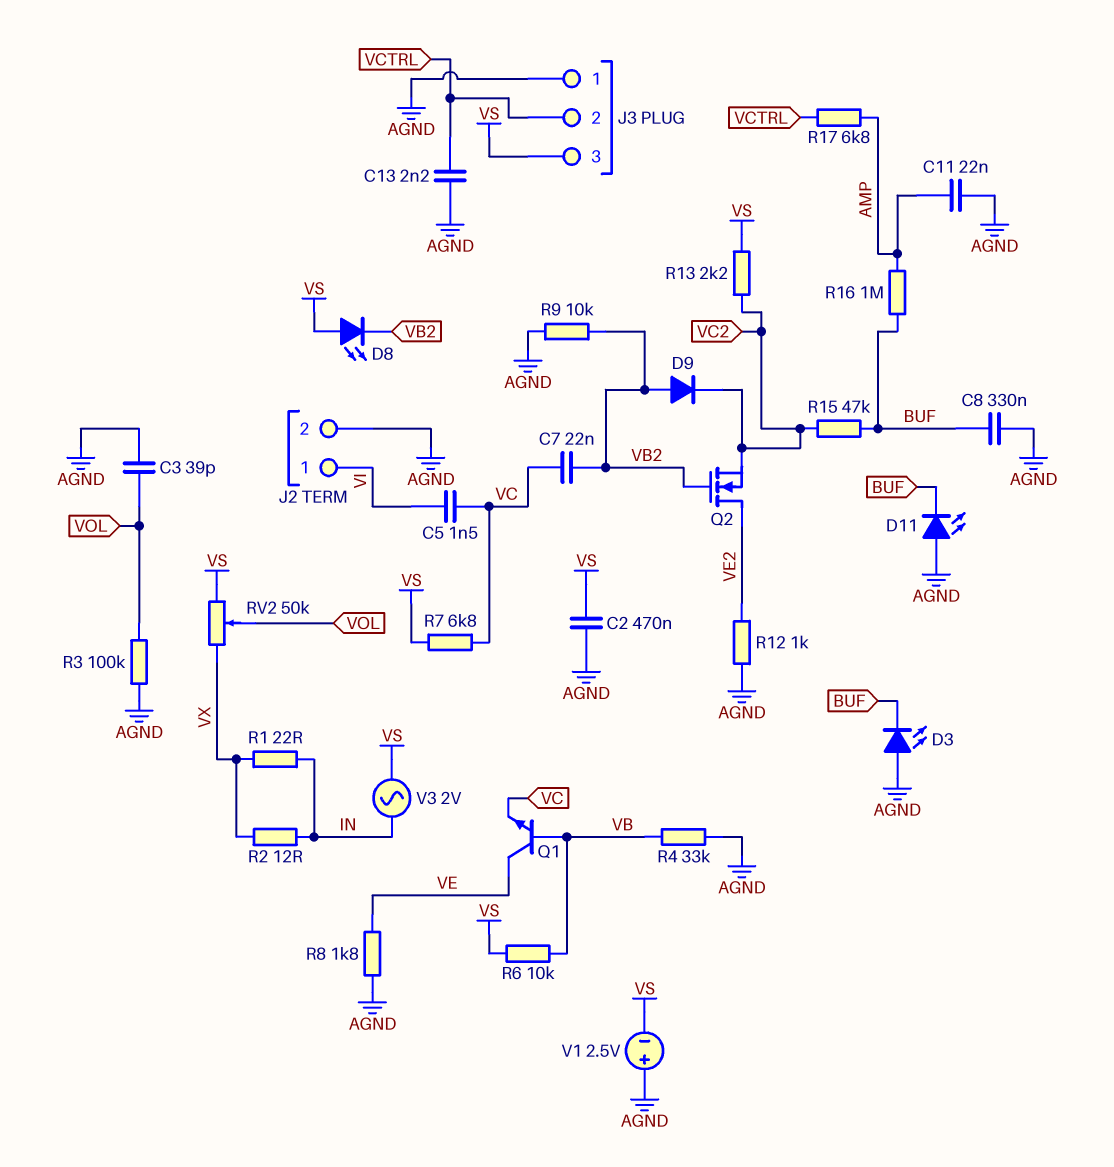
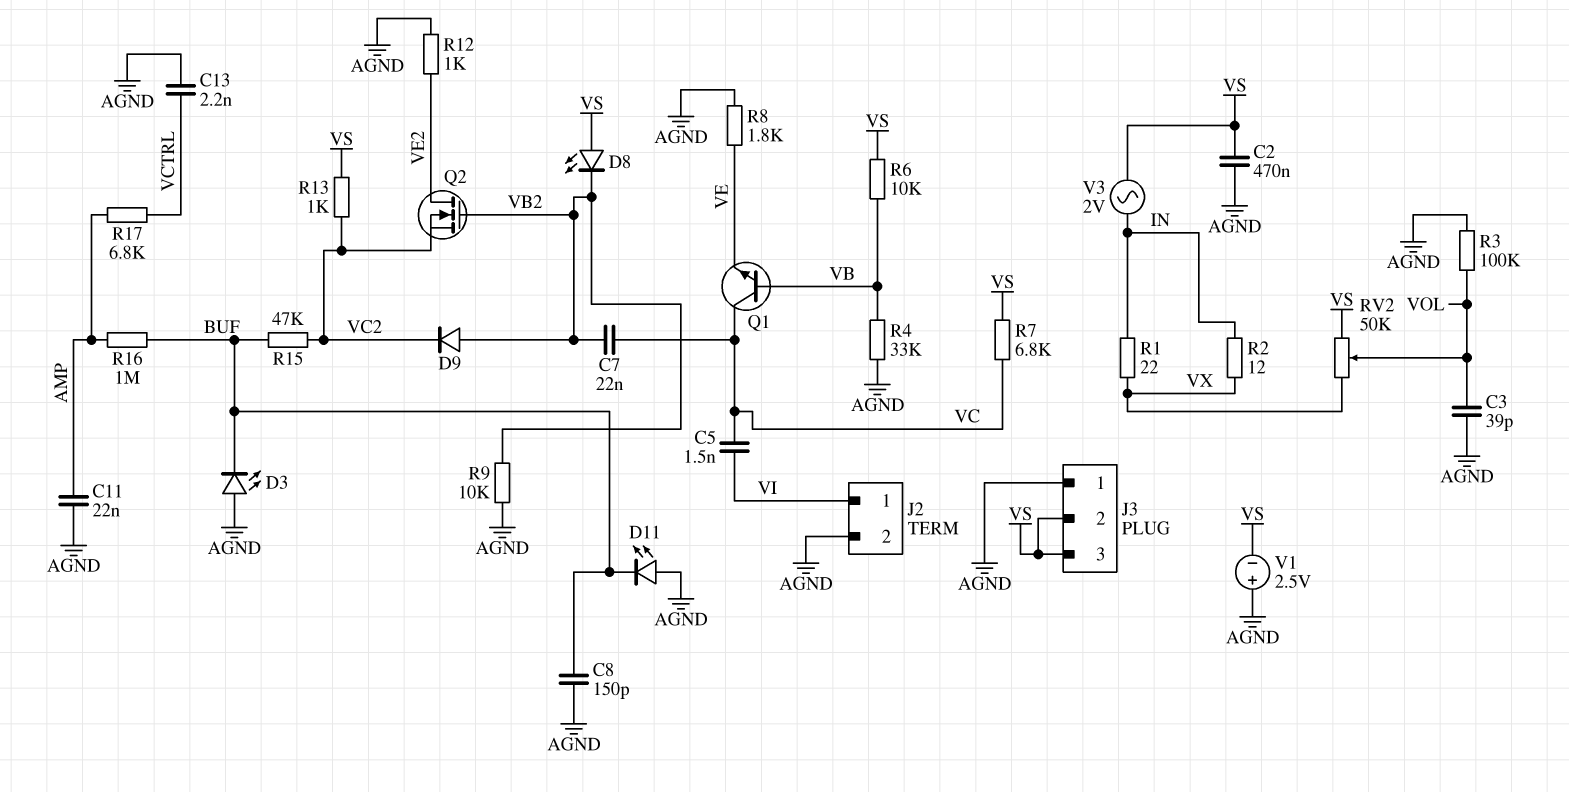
C8: 330nF (AGND, BUF) -> 150pF (AGND, BUF)
J3 pin 2: VCTRL -> VS
Q1: NPN (B VB, C VE, E VC) -> NPN (B VB, C VC, E VE)
R13: 2.2k (VC2, VS) -> 1k (VC2, VS)

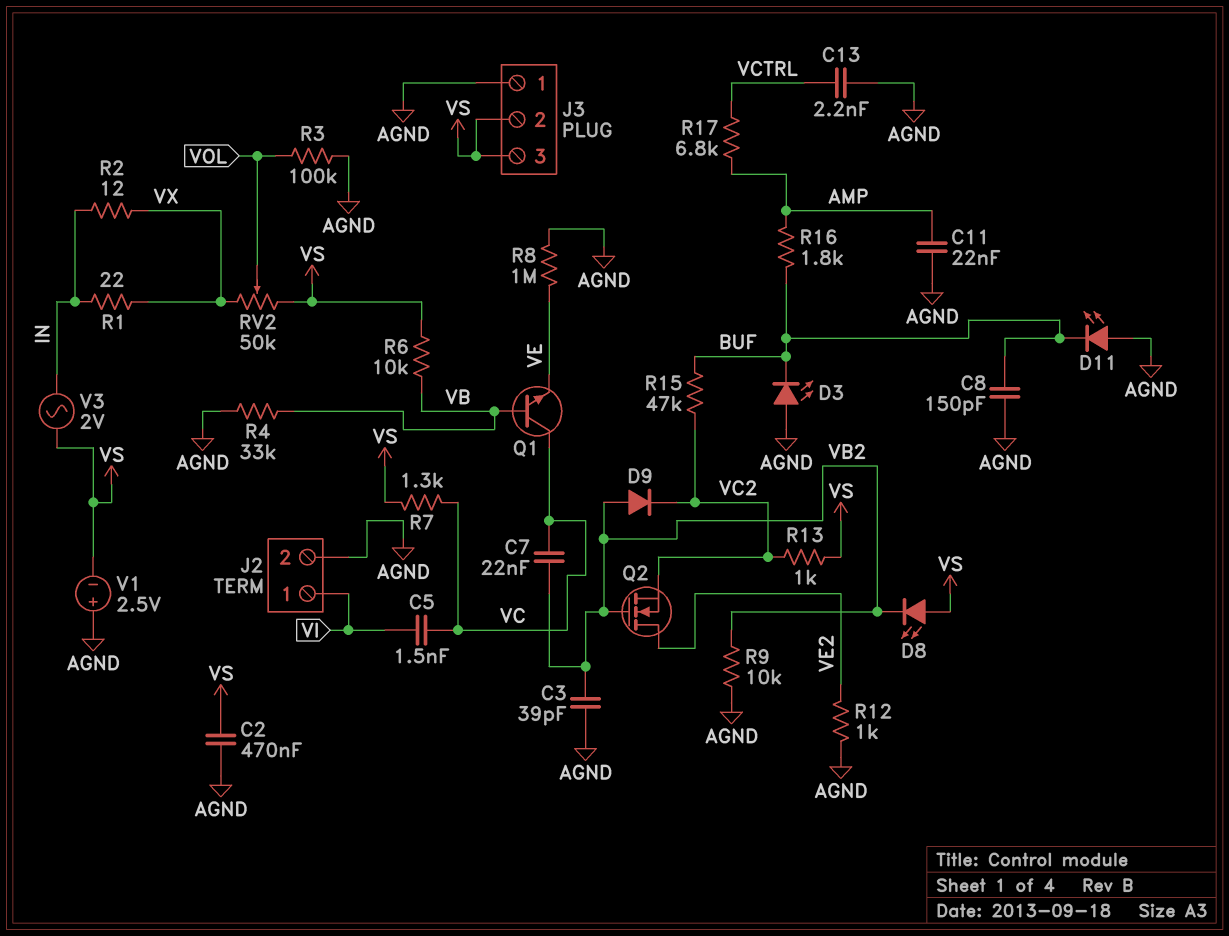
C3: 39pF (AGND, VOL) -> 39pF (AGND, VB2)
R7: 6.8k (VC, VS) -> 1.3k (VC, VS)
R8: 1.8k (AGND, VE) -> 1M (AGND, VE)
R16: 1M (AMP, BUF) -> 1.8k (AMP, BUF)

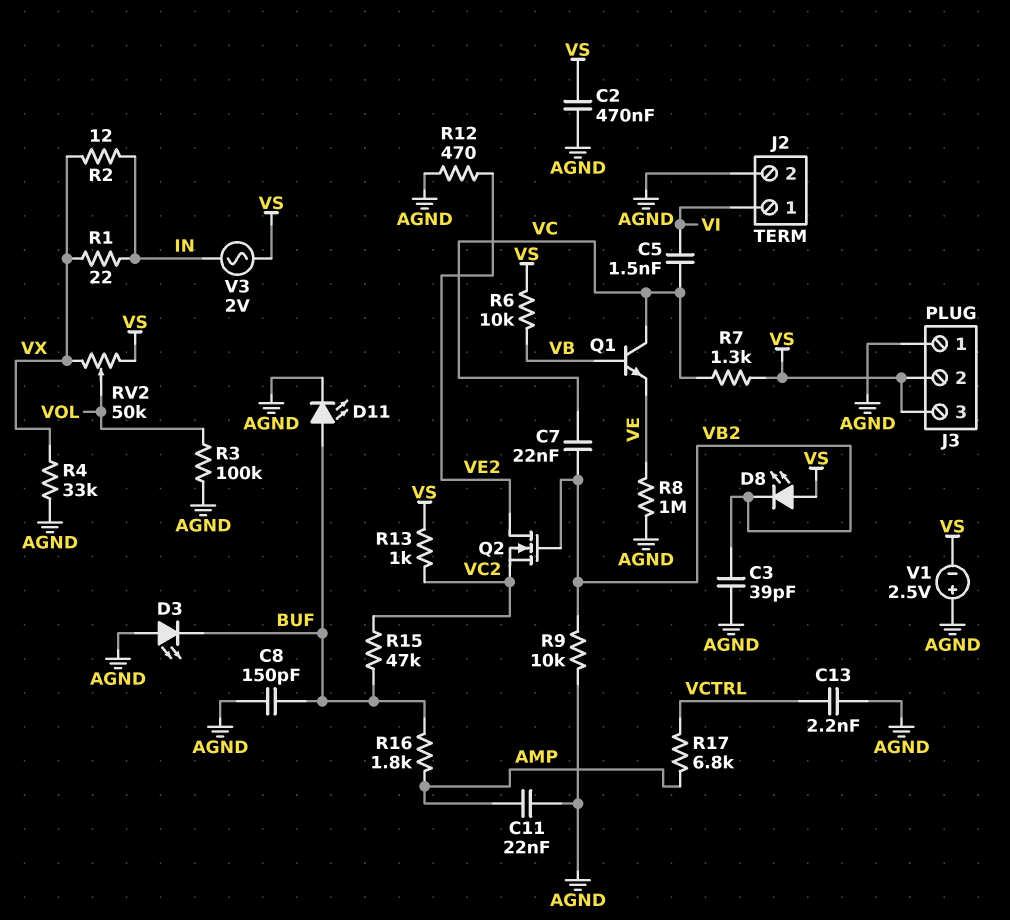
D9: diode (A VB2, K VC2) -> none
D11: LED (A AGND, K BUF) -> LED (A BUF, K AGND)
R4: 33k (AGND, VB) -> 33k (AGND, VX)
R12: 1k (AGND, VE2) -> 470 (AGND, VE2)

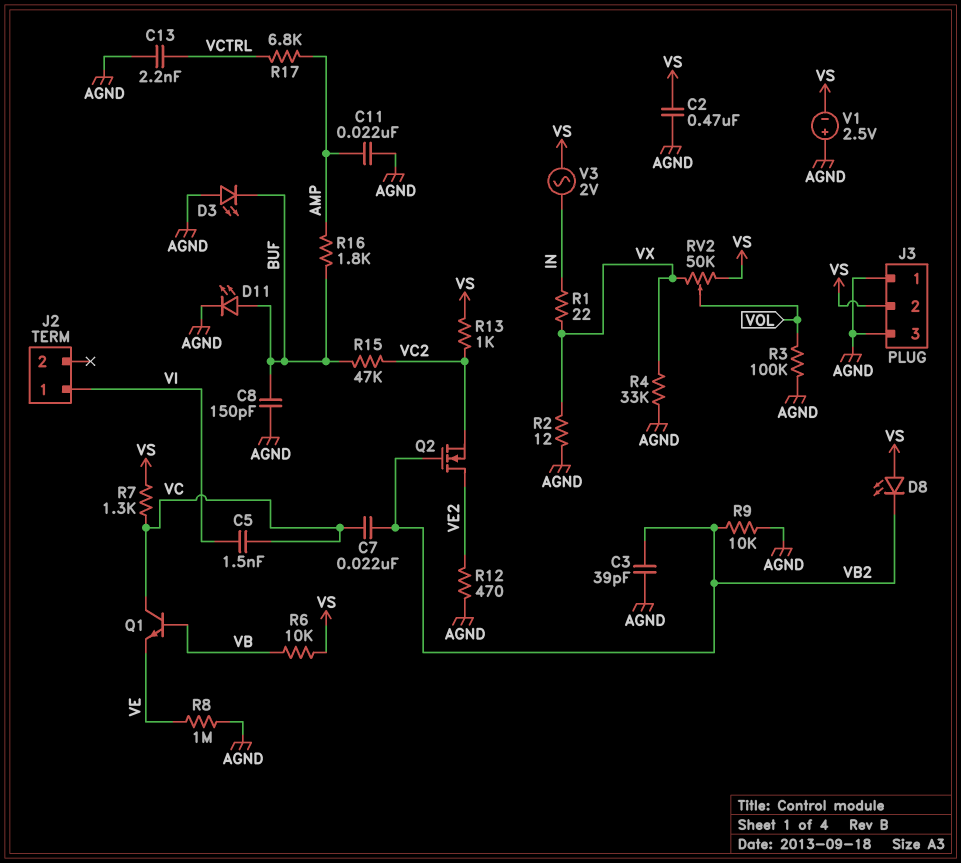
J2 pin 2: AGND -> none
J3 pin 3: VS -> AGND
R2: 12 (IN, VX) -> 12 (AGND, VX)

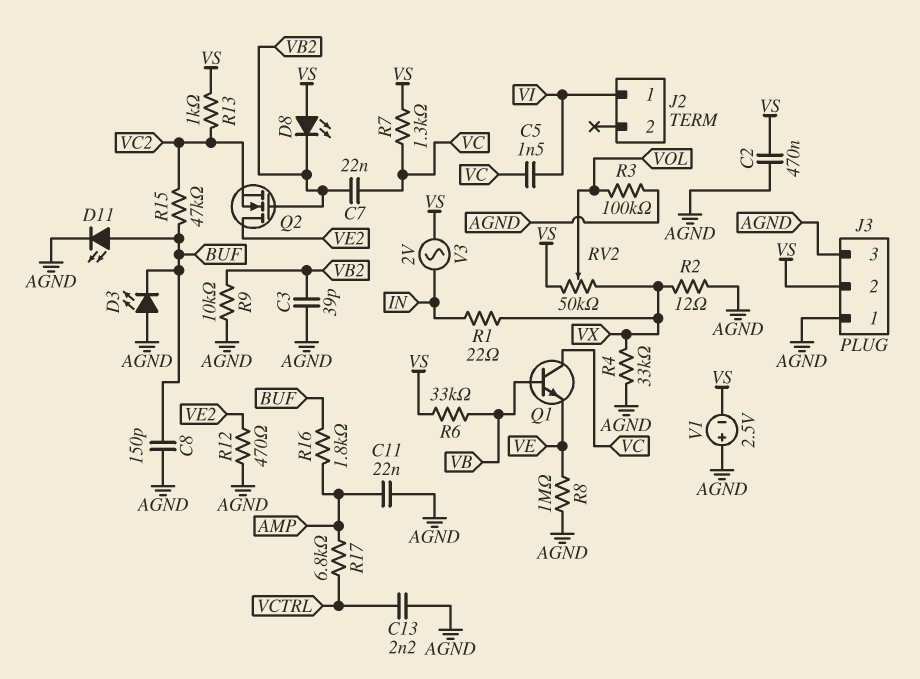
R6: 10k (VB, VS) -> 33k (VB, VS)

